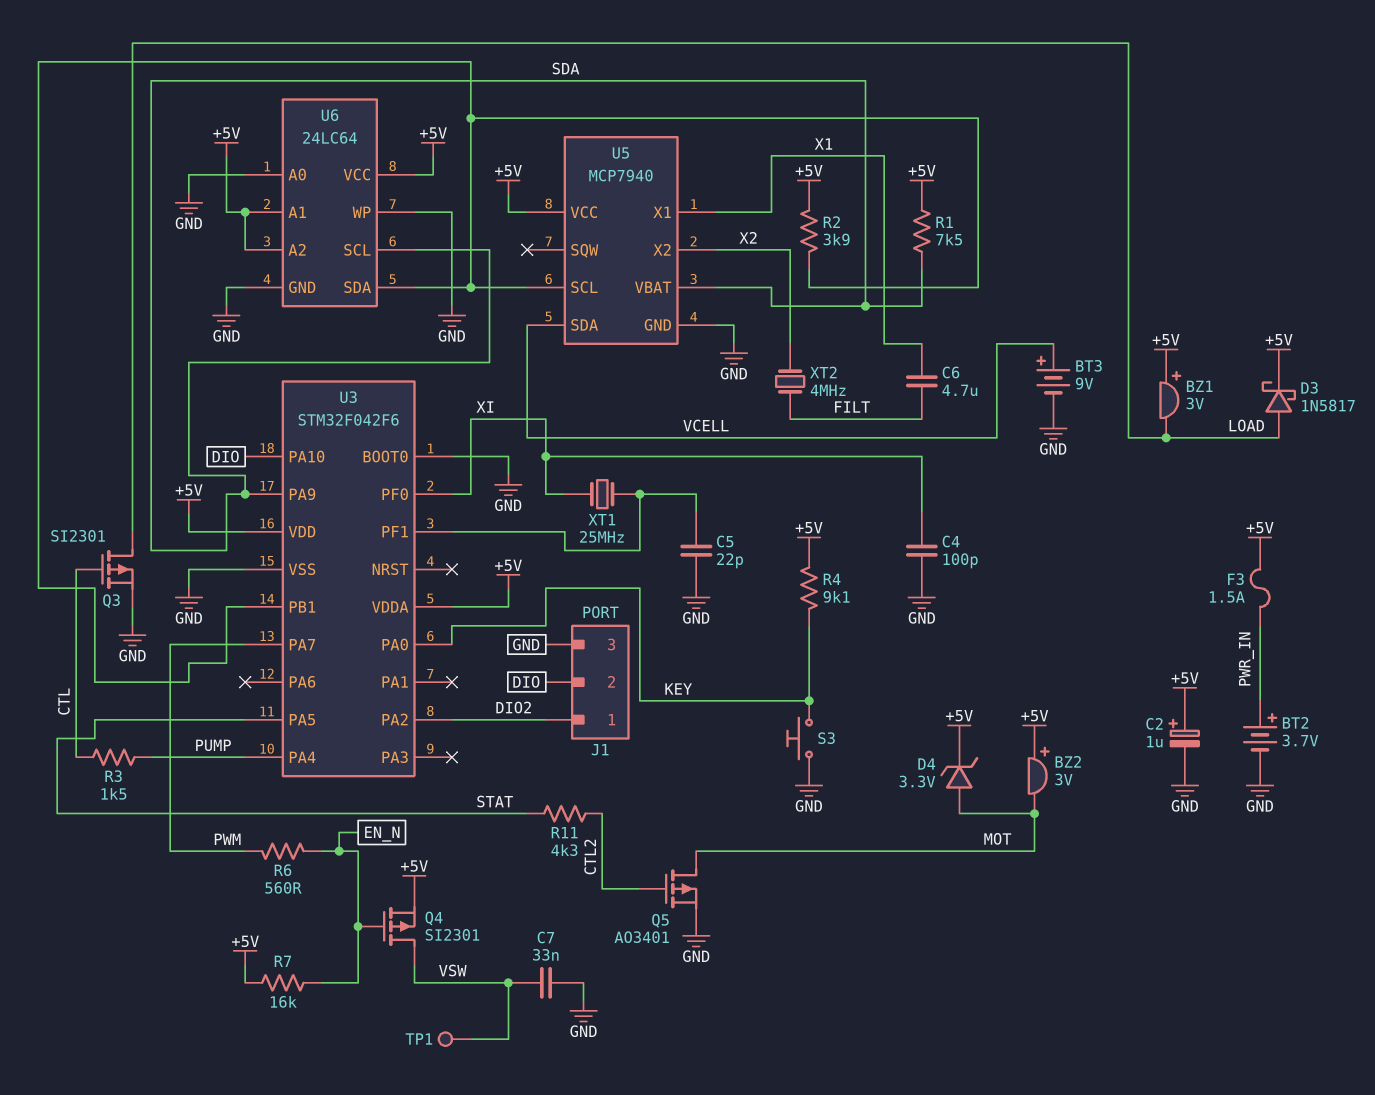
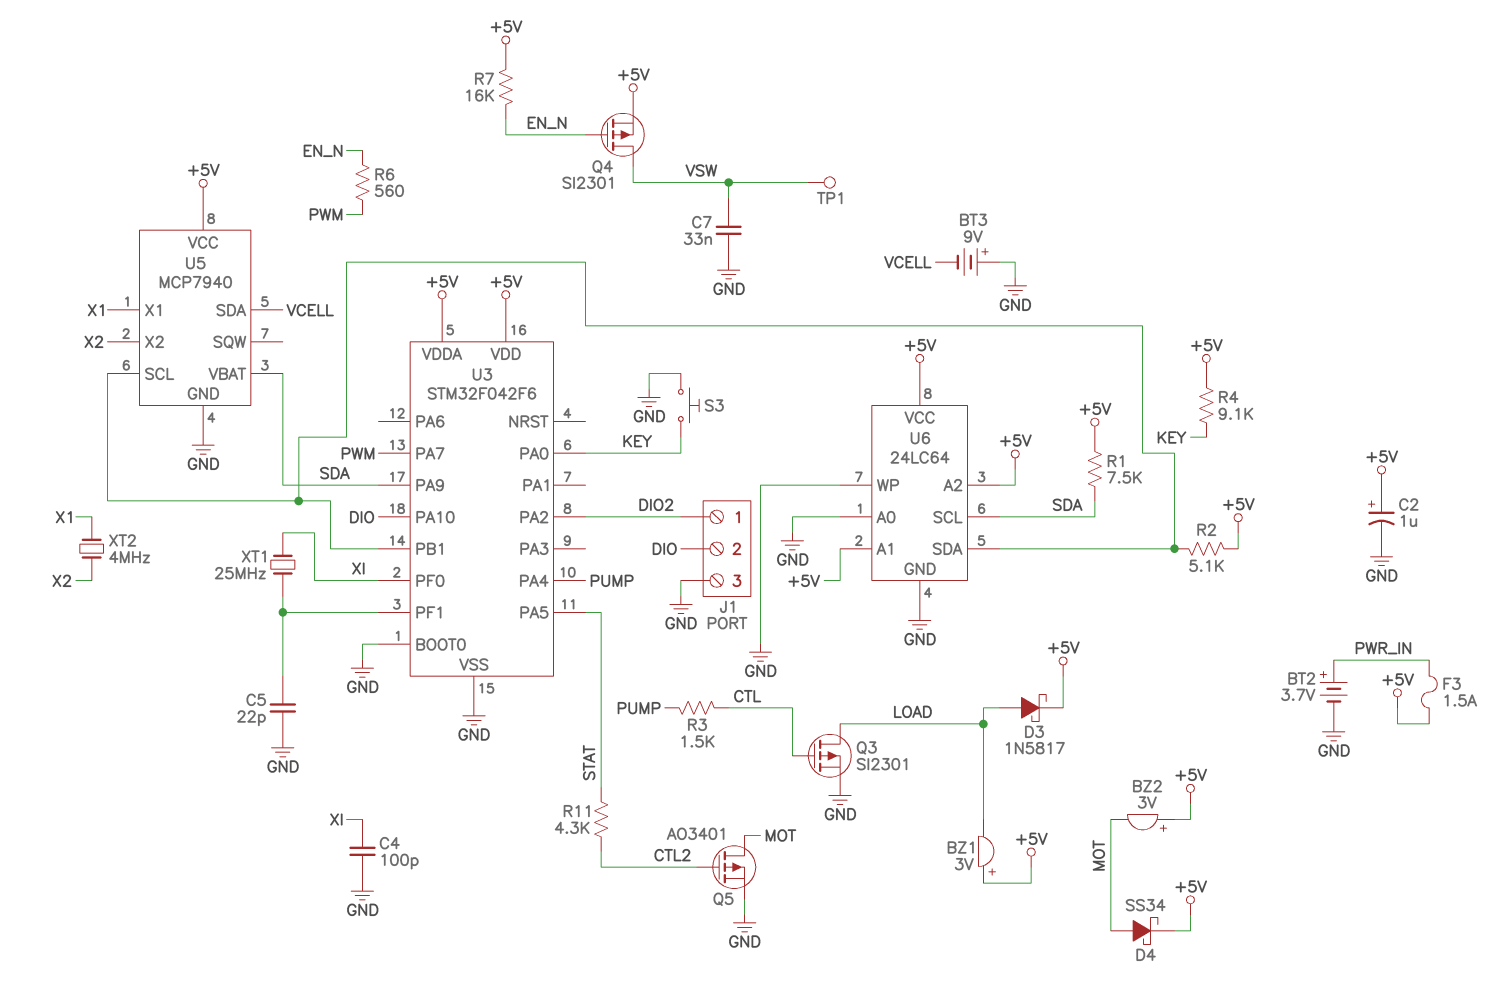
BT3: 9V (plus VCELL, minus GND) -> 9V (plus GND, minus VCELL)
C6: 4.7uF (FILT, X1) -> none
D4: zener 3.3V (A MOT, K +5V) -> schottky SS34 (A MOT, K +5V)
R2: 3.9k (+5V, U3/PB1) -> 5.1k (+5V, U3/PB1)
XT2: 4MHz (FILT, X2) -> 4MHz (X1, X2)

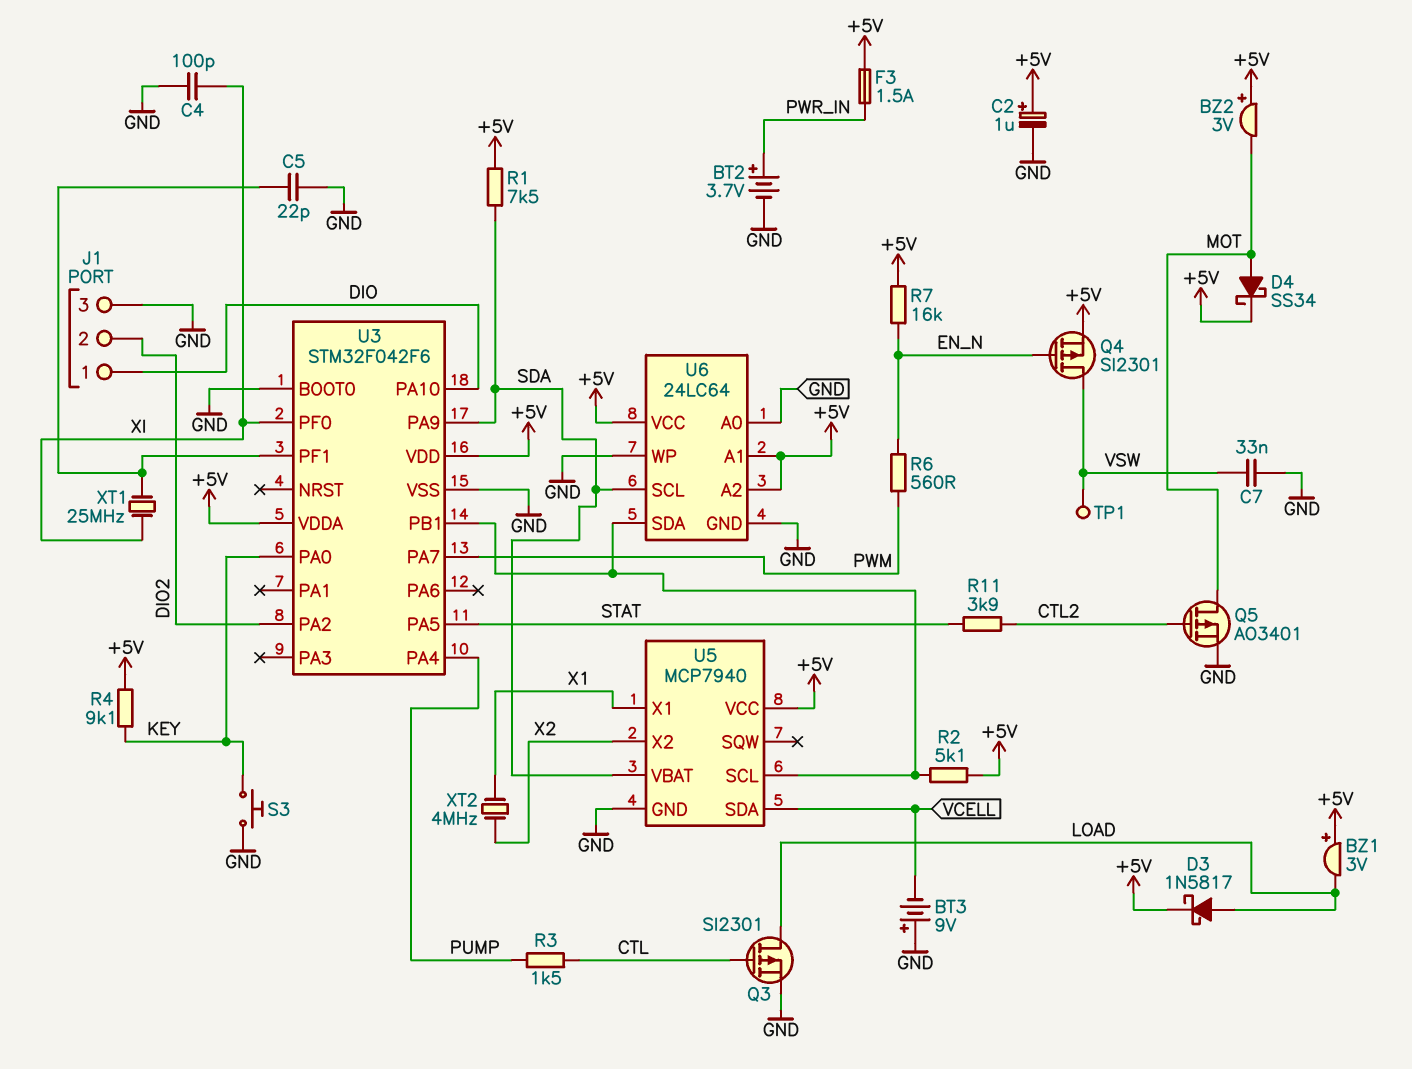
J1 pin 1: DIO2 -> DIO
J1 pin 2: DIO -> DIO2
R11: 4.3k (CTL2, STAT) -> 3.9k (CTL2, STAT)

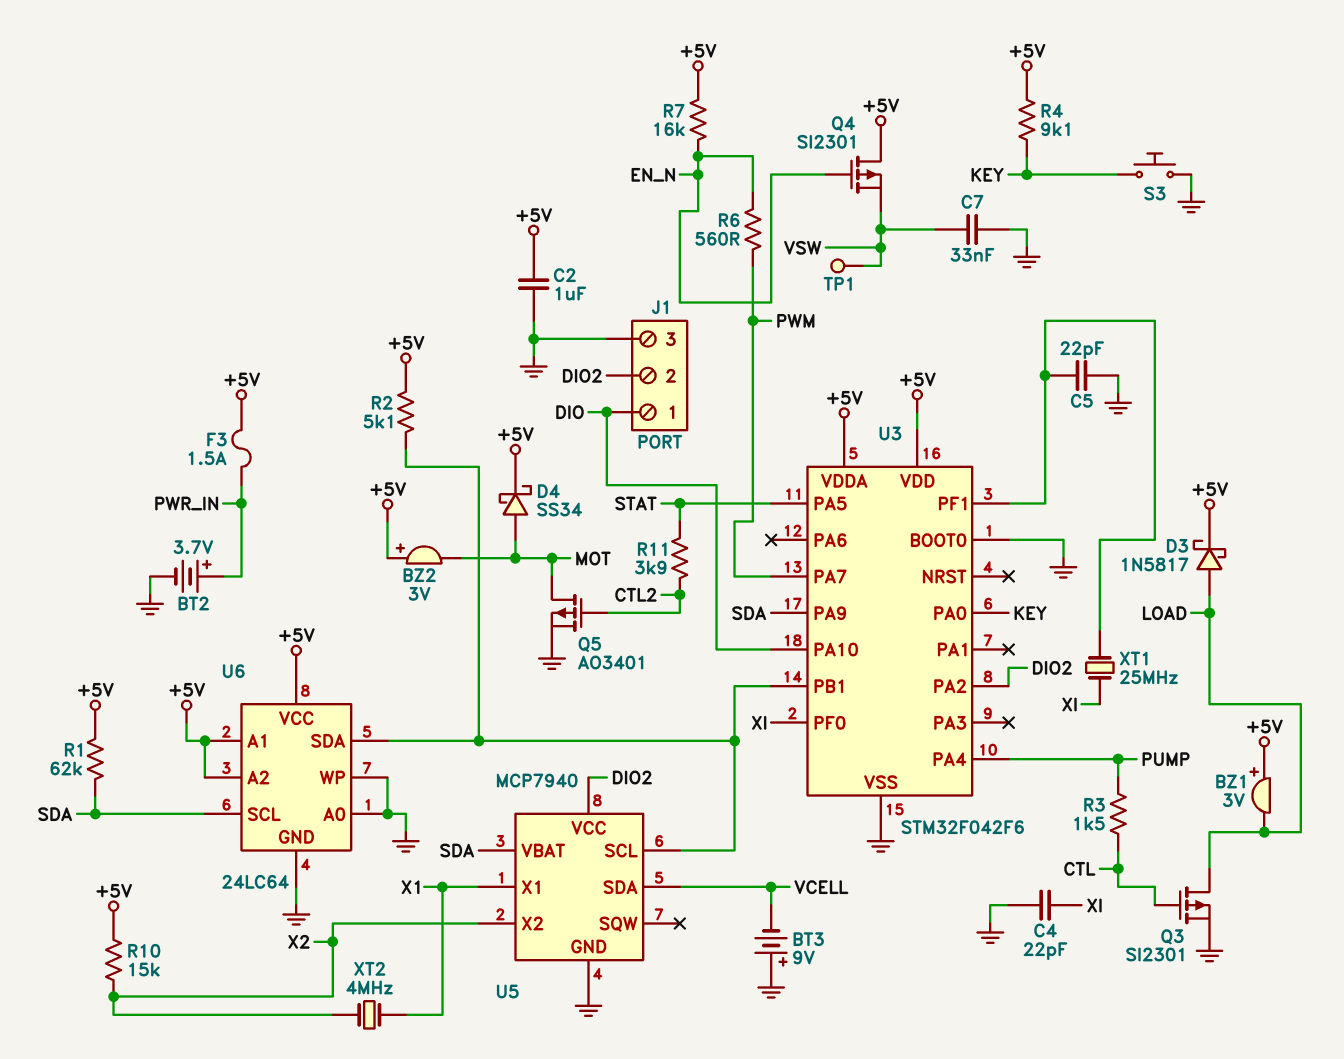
C2: 1uF (plus +5V, minus GND) -> 1uF (+5V, GND)
C4: 100pF (GND, XI) -> 22pF (GND, XI)
Q4: PMOS SI2301 (G EN_N, D VSW, S +5V) -> PMOS SI2301 (G EN_N, D +5V, S VSW)
R1: 7.5k (+5V, SDA) -> 62k (+5V, SDA)
R10: none -> 15k (+5V, X2)
U5 pin VCC: +5V -> DIO2

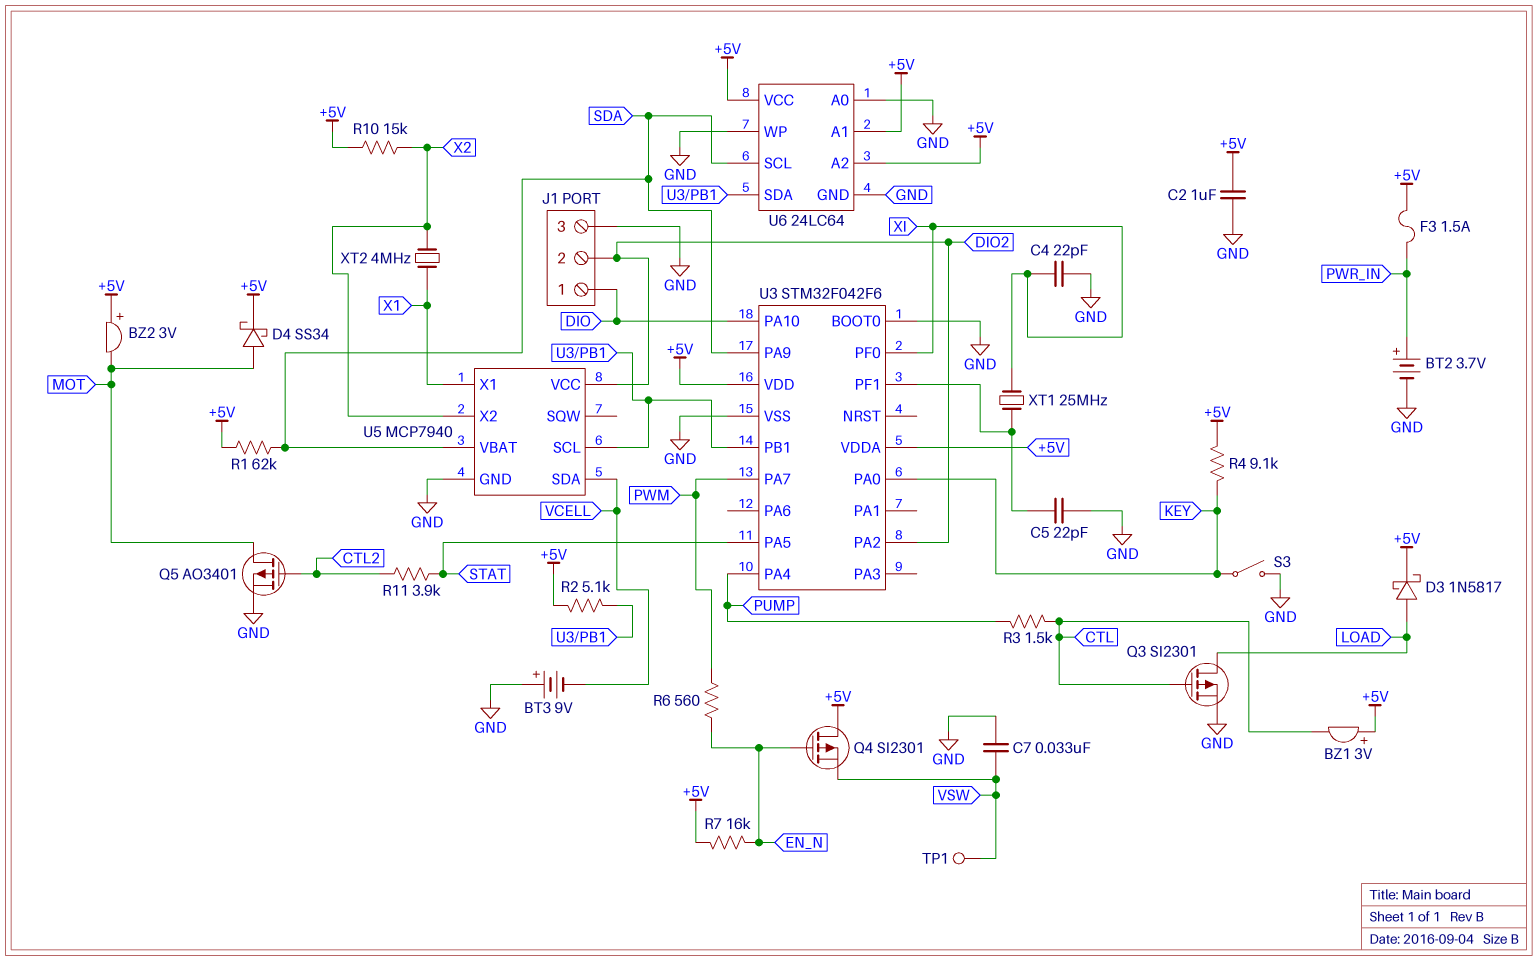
BZ1: buzzer 3V (plus +5V, minus LOAD) -> buzzer 3V (plus +5V, minus CTL)
S3: button (GND, KEY) -> switch (GND, KEY)

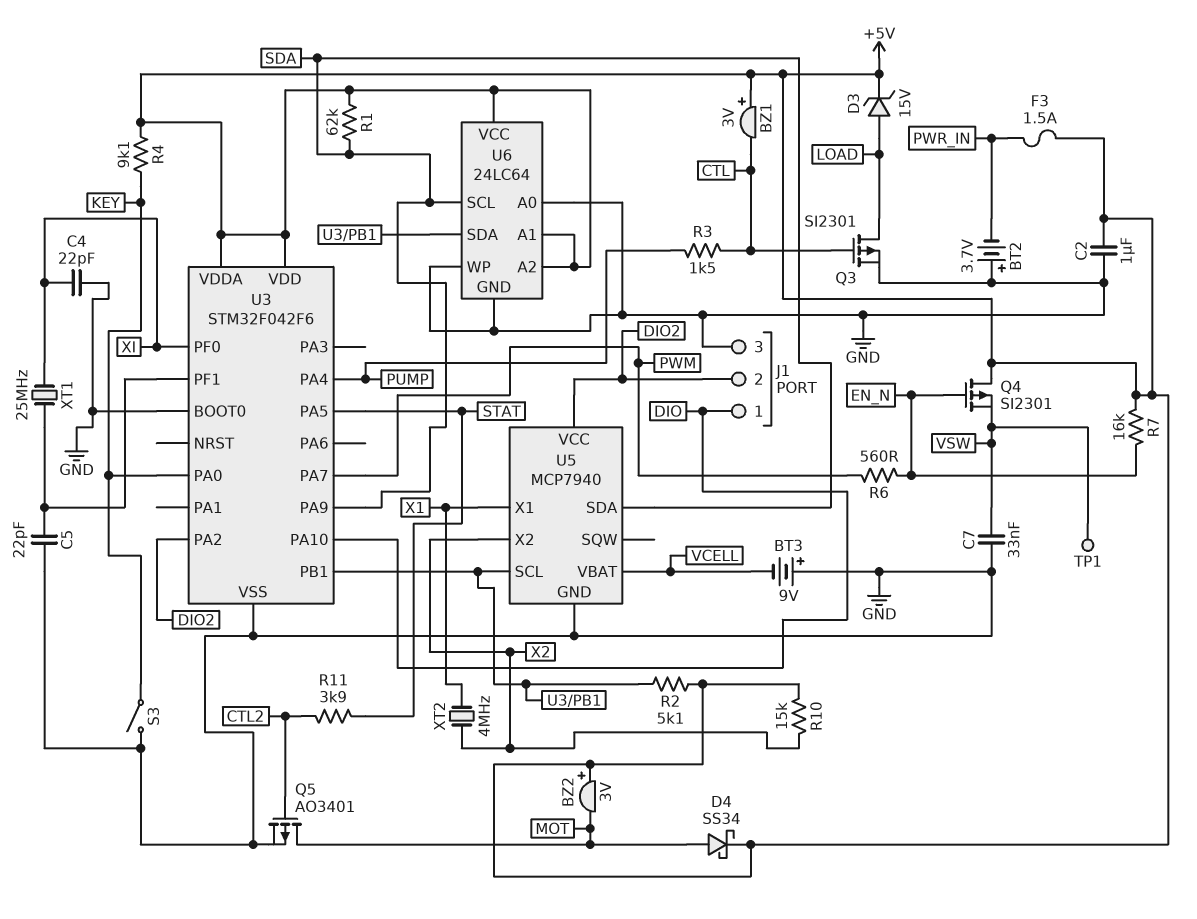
BT2: 3.7V (plus PWR_IN, minus GND) -> 3.7V (plus GND, minus PWR_IN)
D3: schottky 1N5817 (A LOAD, K +5V) -> zener 15V (A LOAD, K +5V)
U5 pin SDA: VCELL -> SDA
U5 pin VBAT: SDA -> VCELL

